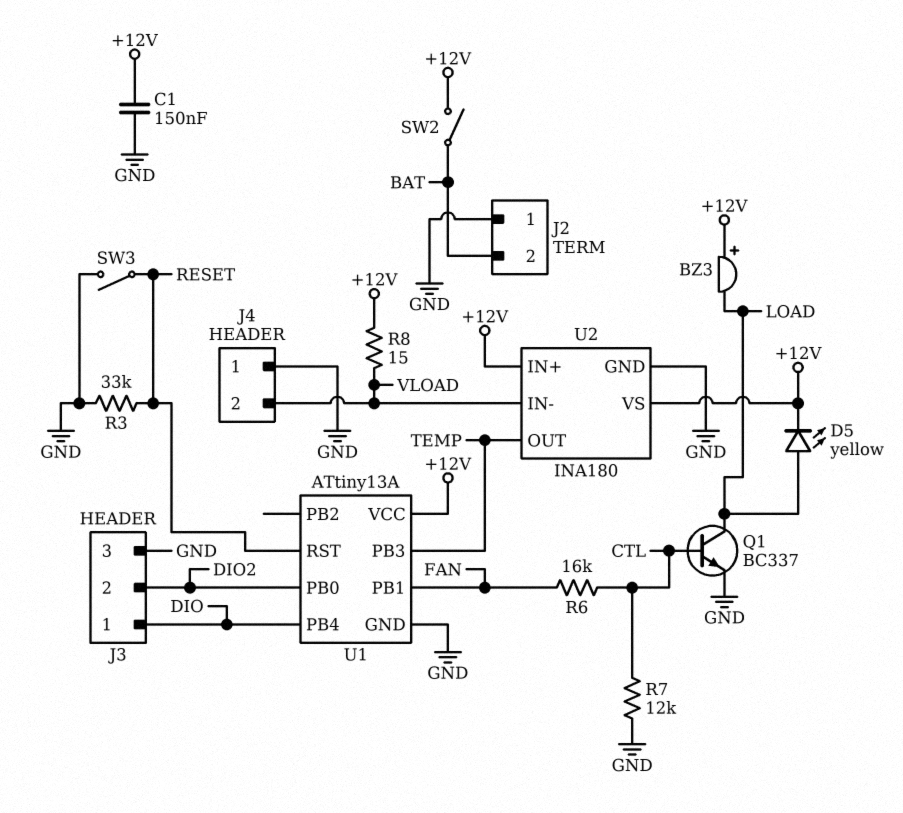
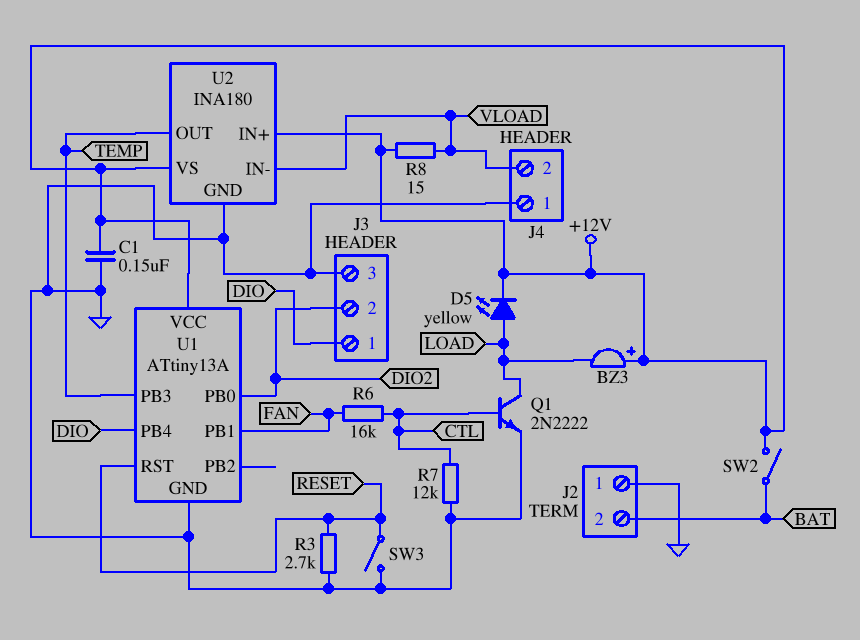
Q1: NPN BC337 (B CTL, C LOAD, E GND) -> NPN 2N2222 (B CTL, C LOAD, E GND)
R3: 33k (GND, RESET) -> 2.7k (GND, RESET)

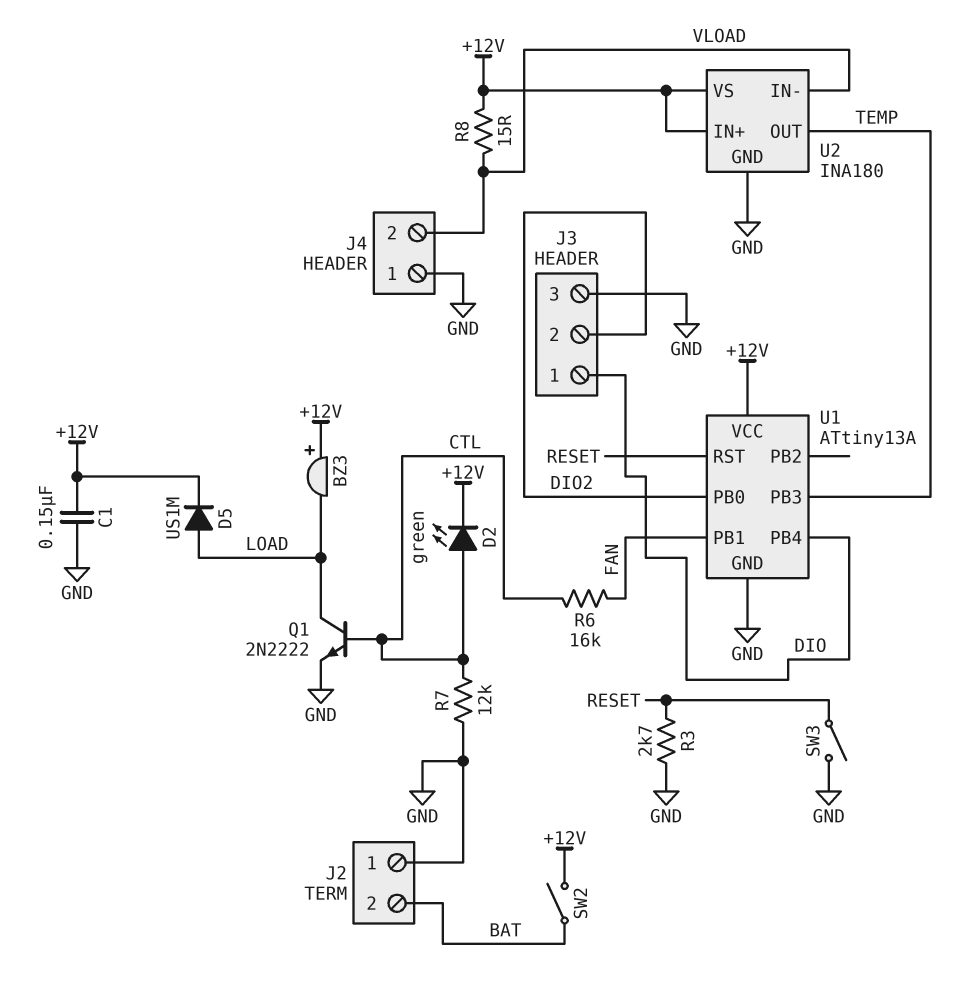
D2: none -> LED green (A CTL, K +12V)
D5: LED yellow (A LOAD, K +12V) -> diode US1M (A LOAD, K +12V)

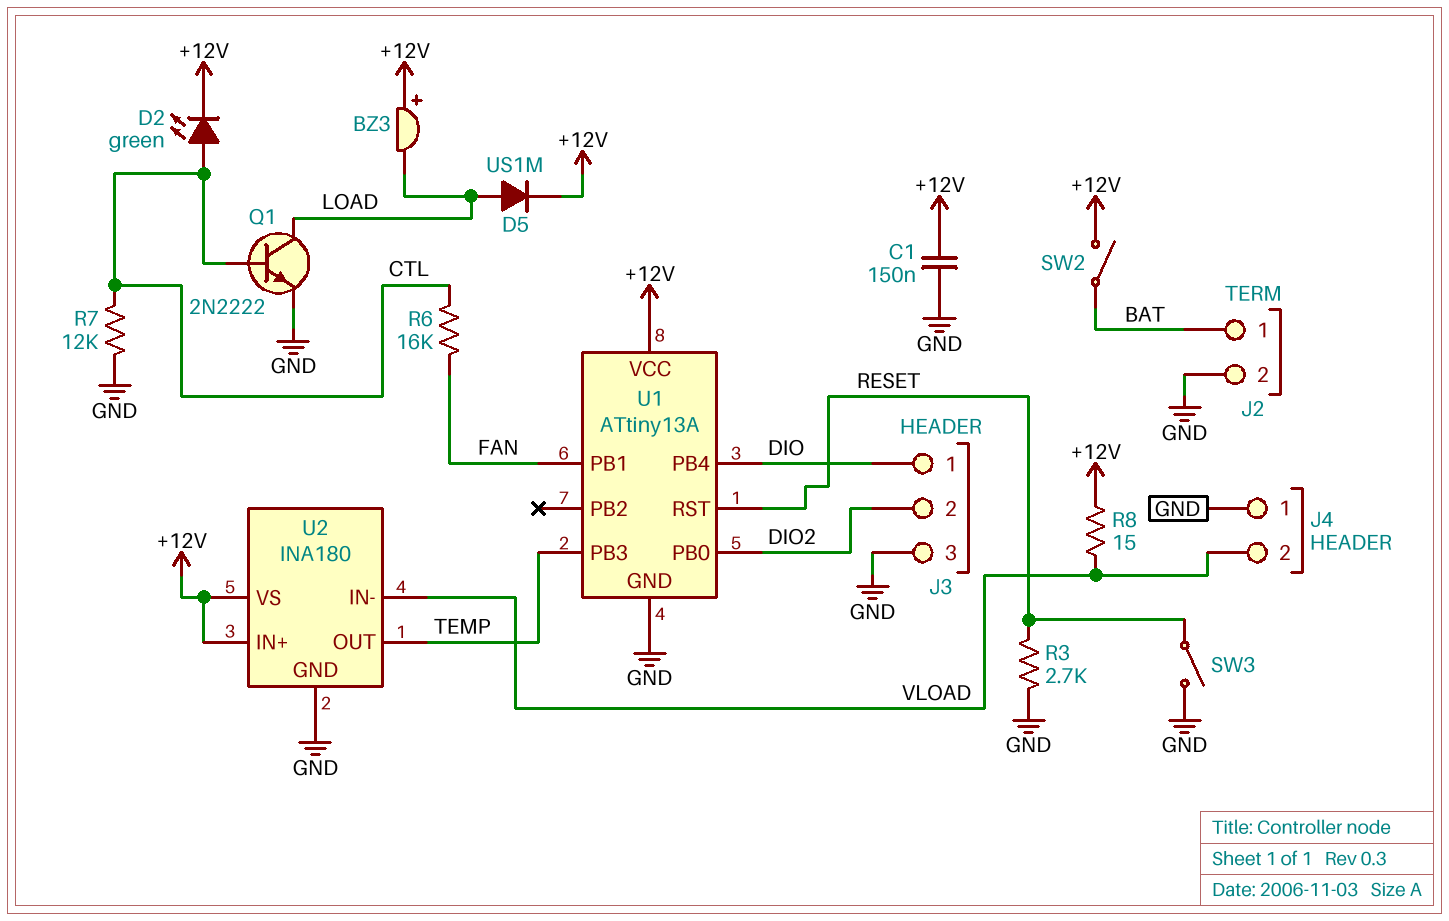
J2 pin 1: GND -> BAT
J2 pin 2: BAT -> GND

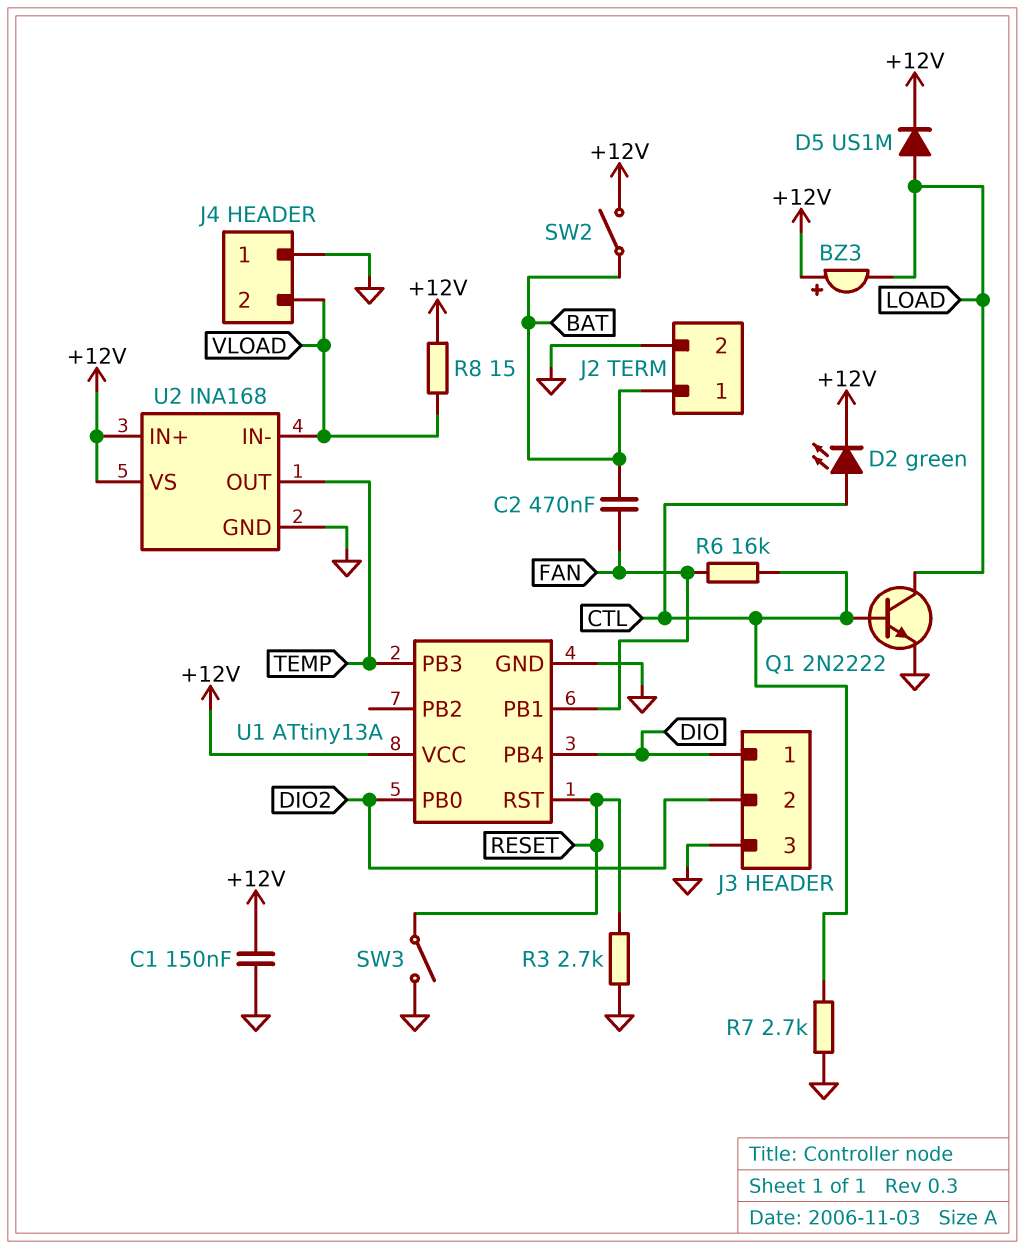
C2: none -> 470nF (BAT, FAN)
R7: 12k (CTL, GND) -> 2.7k (CTL, GND)
U2: INA180 -> INA168

